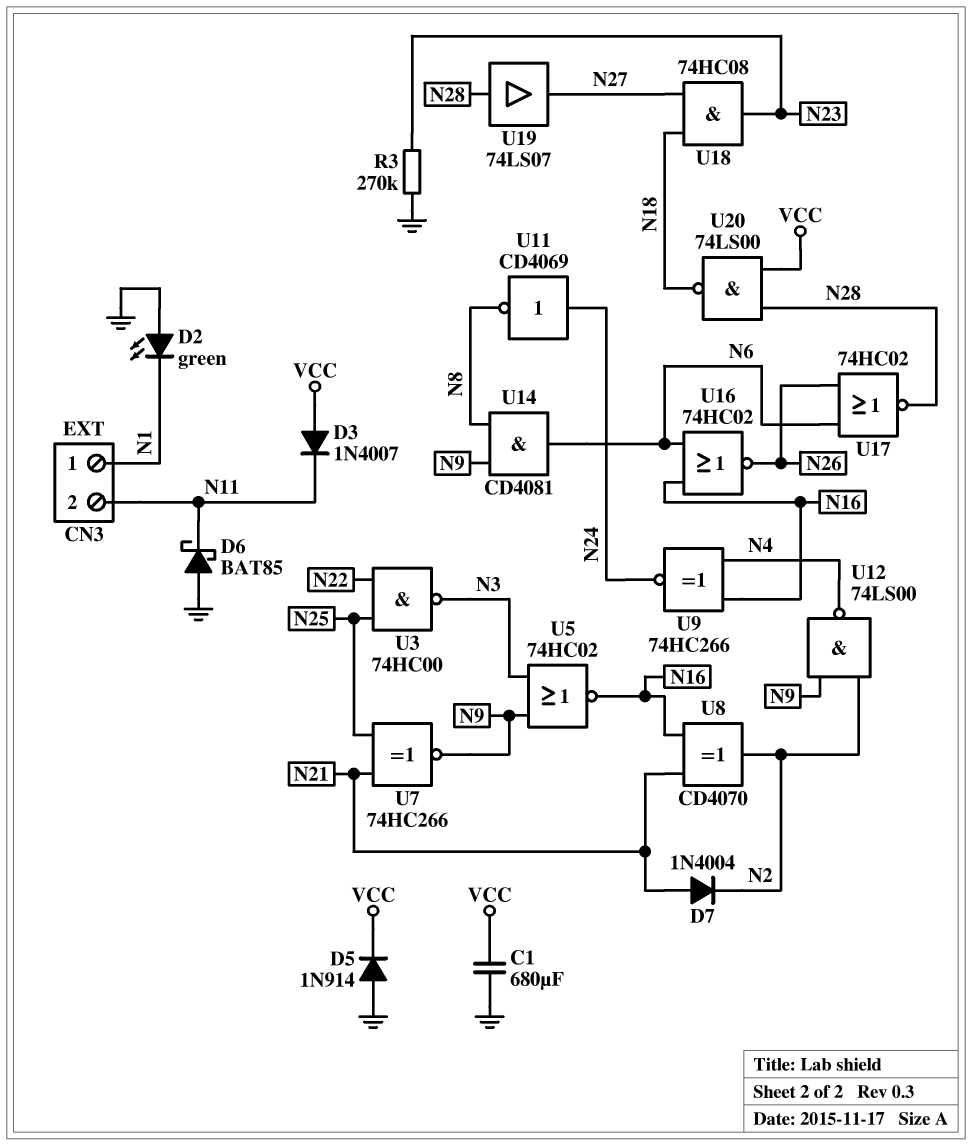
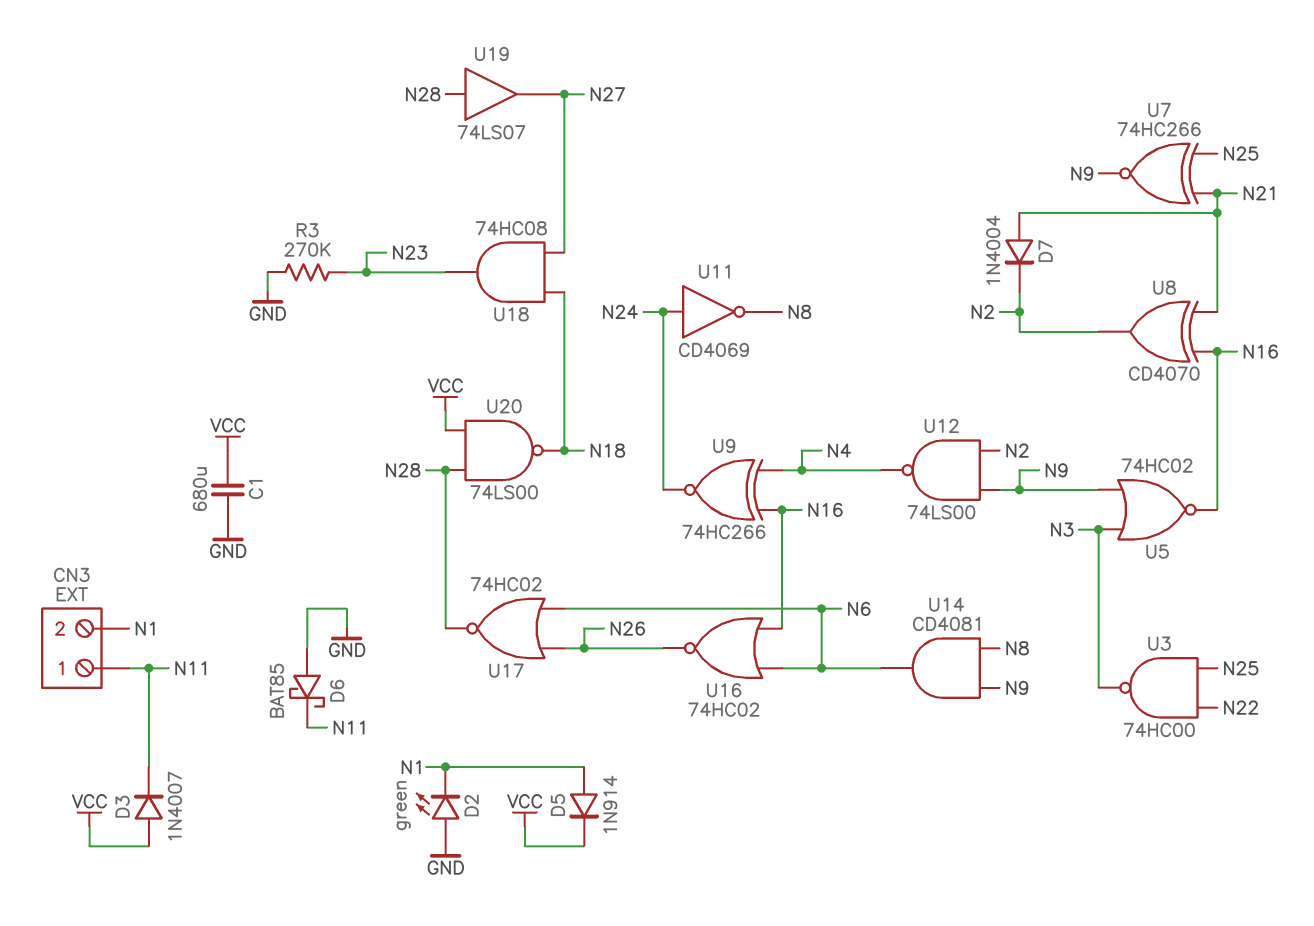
CN3 pin 1: N1 -> N11
CN3 pin 2: N11 -> N1
D5: diode 1N914 (A GND, K VCC) -> diode 1N914 (A N1, K VCC)

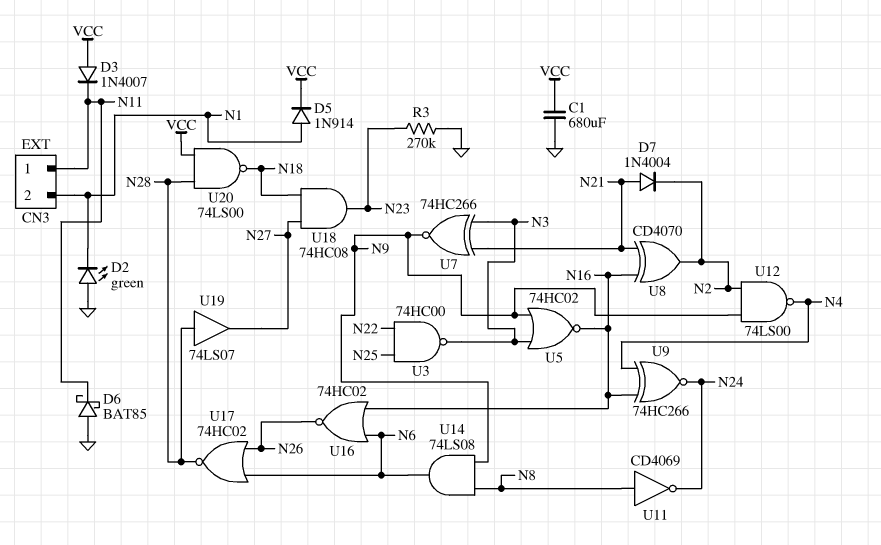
U7: XNOR 74HC266 (in N21, in N25, out N9) -> XNOR 74HC266 (in N3, in N21, out N9)
U11: NOT CD4069 (in N24, out N8) -> NOT CD4069 (in N8, out N24)
U14: AND CD4081 (in N8, in N9, out N6) -> AND 74LS08 (in N8, in N9, out N6)

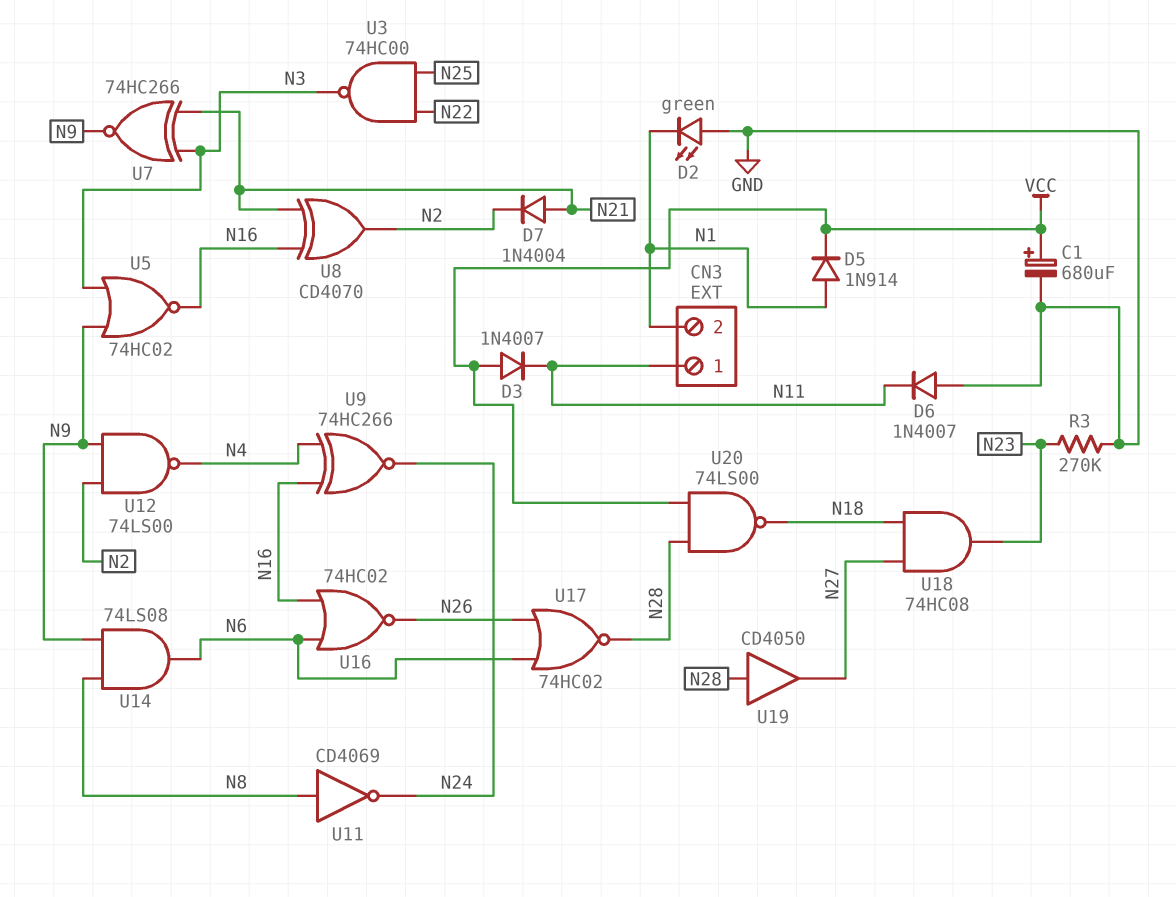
C1: 680uF (GND, VCC) -> 680uF (plus VCC, minus GND)
D6: schottky BAT85 (A GND, K N11) -> diode 1N4007 (A GND, K N11)
U19: buffer 74LS07 (in N28, out N27) -> buffer CD4050 (in N28, out N27)

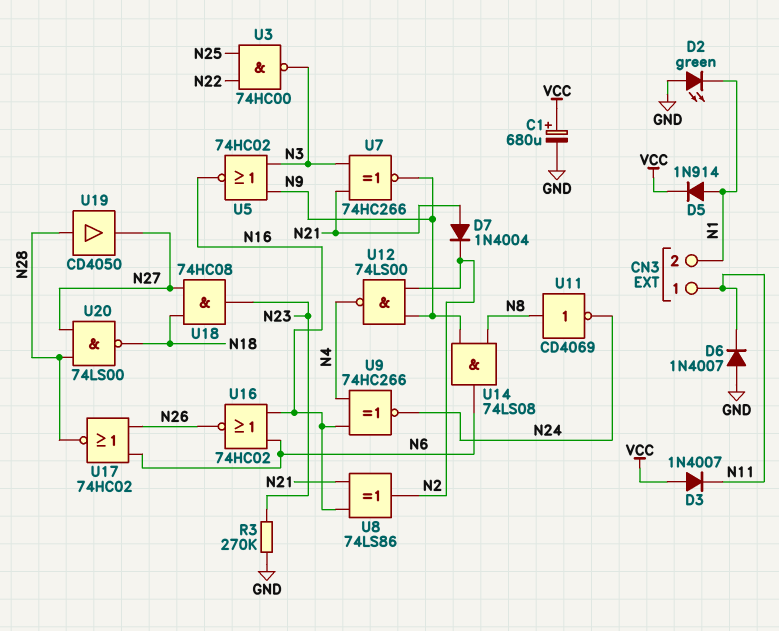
U8: XOR CD4070 (in N16, in N21, out N2) -> XOR 74LS86 (in N16, in N21, out N2)
U20: NAND 74LS00 (in N28, in VCC, out N18) -> NAND 74LS00 (in N27, in N28, out N18)

